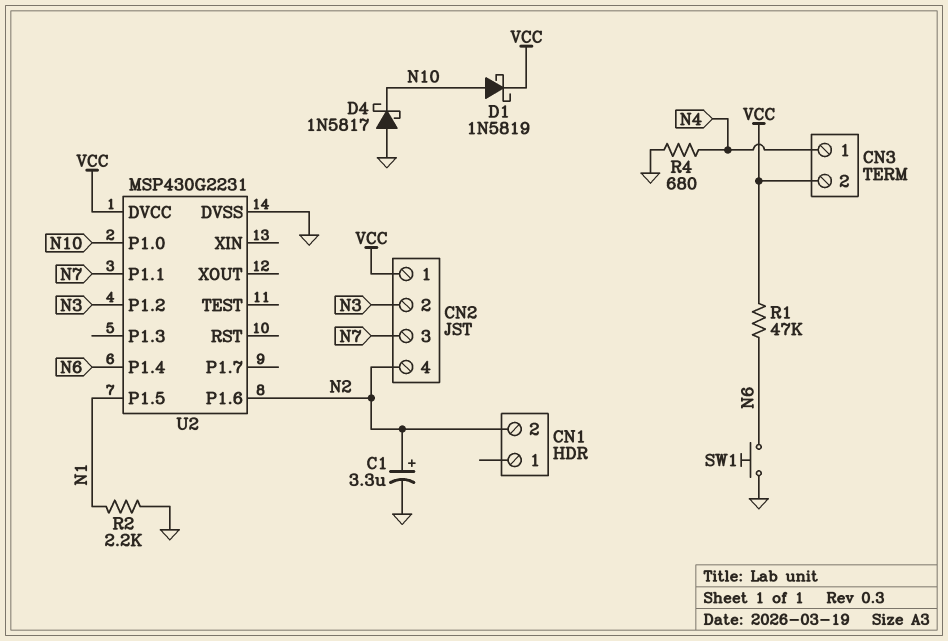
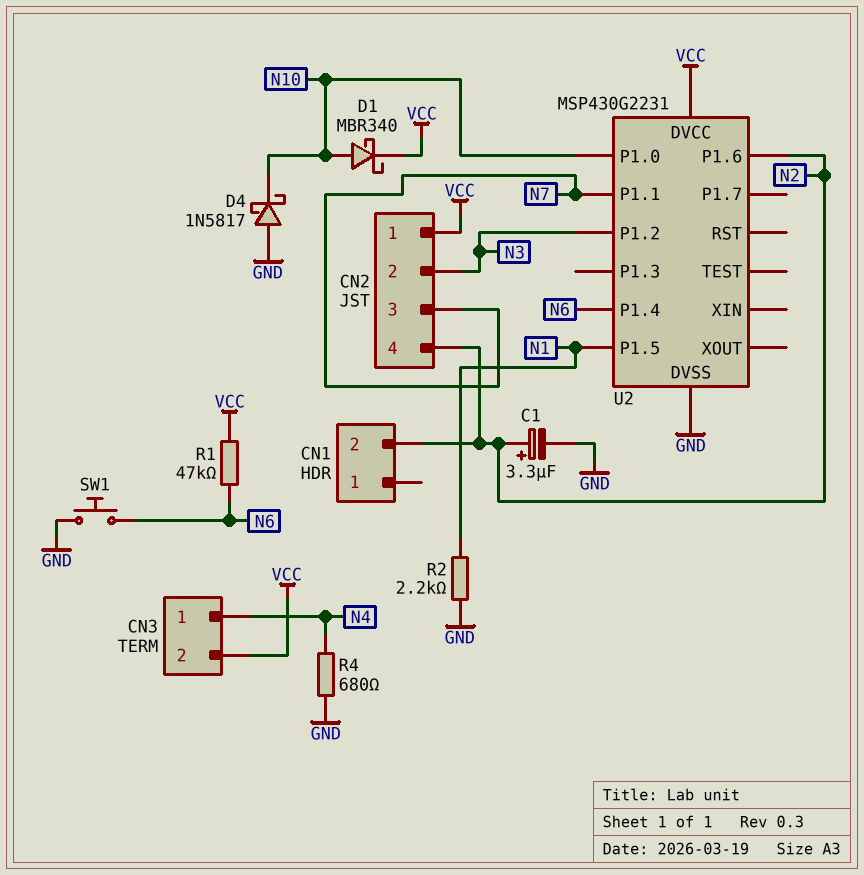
D1: schottky 1N5819 (A N10, K VCC) -> schottky MBR340 (A N10, K VCC)

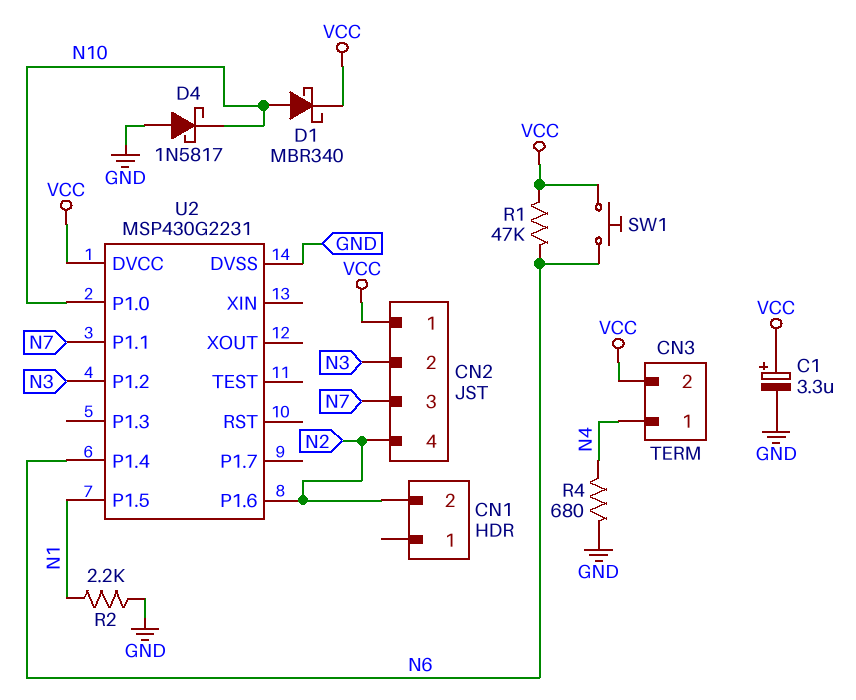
C1: 3.3uF (plus N2, minus GND) -> 3.3uF (plus VCC, minus GND)
SW1: button (GND, N6) -> button (N6, VCC)

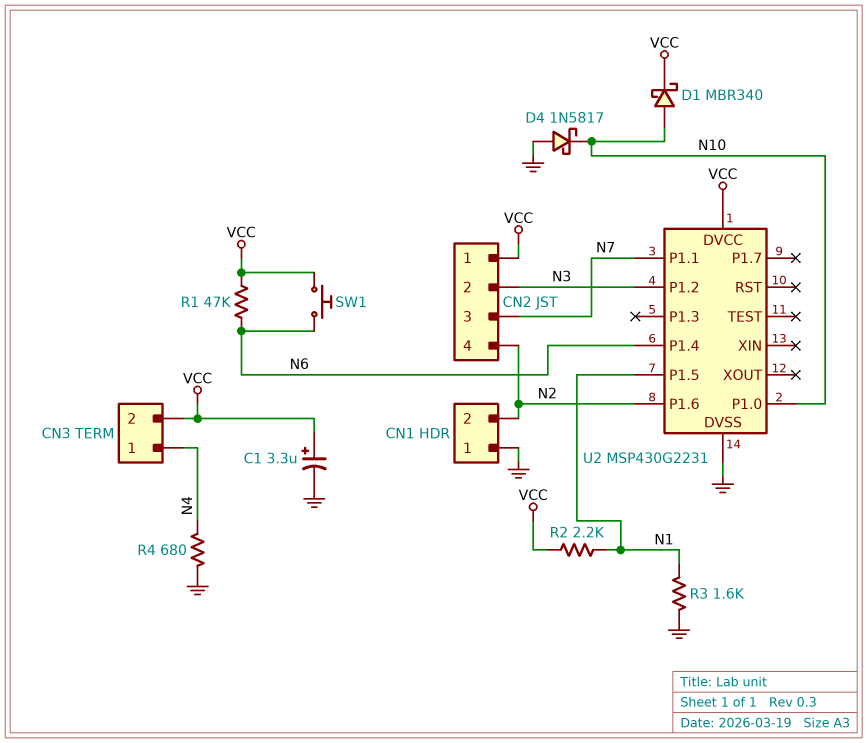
CN1 pin 1: none -> GND
R2: 2.2k (GND, N1) -> 2.2k (N1, VCC)
R3: none -> 1.6k (GND, N1)

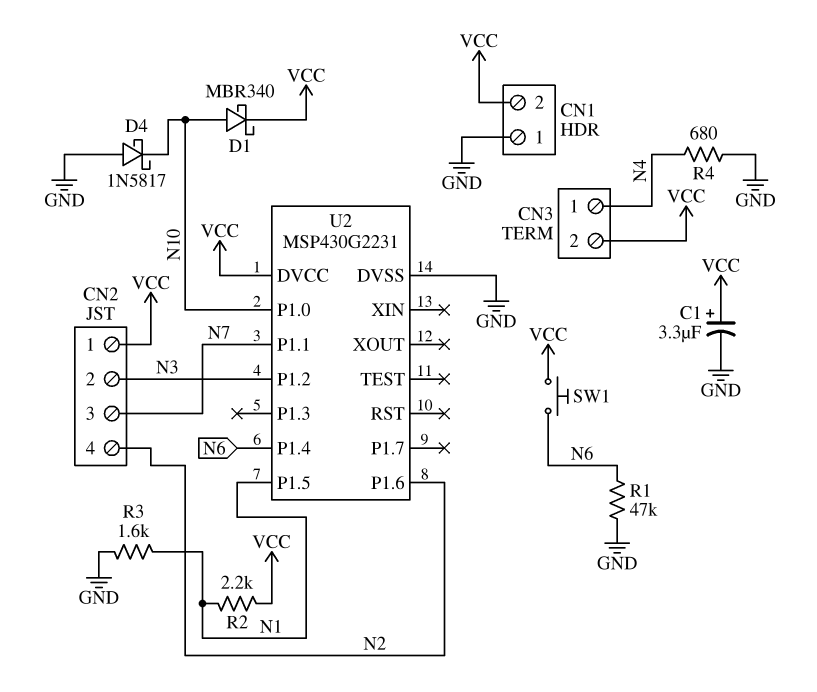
CN1 pin 2: N2 -> VCC
R1: 47k (N6, VCC) -> 47k (GND, N6)

